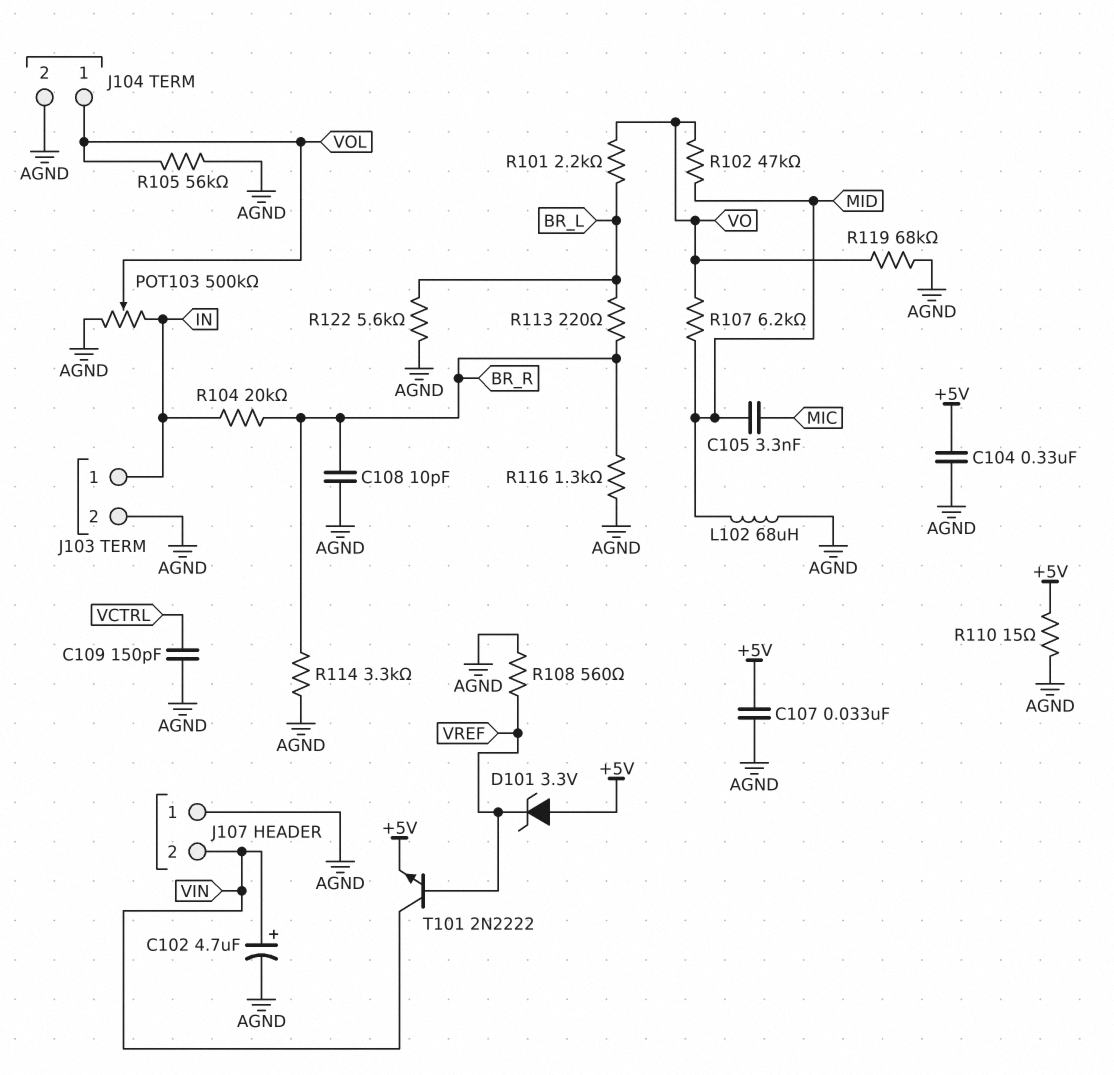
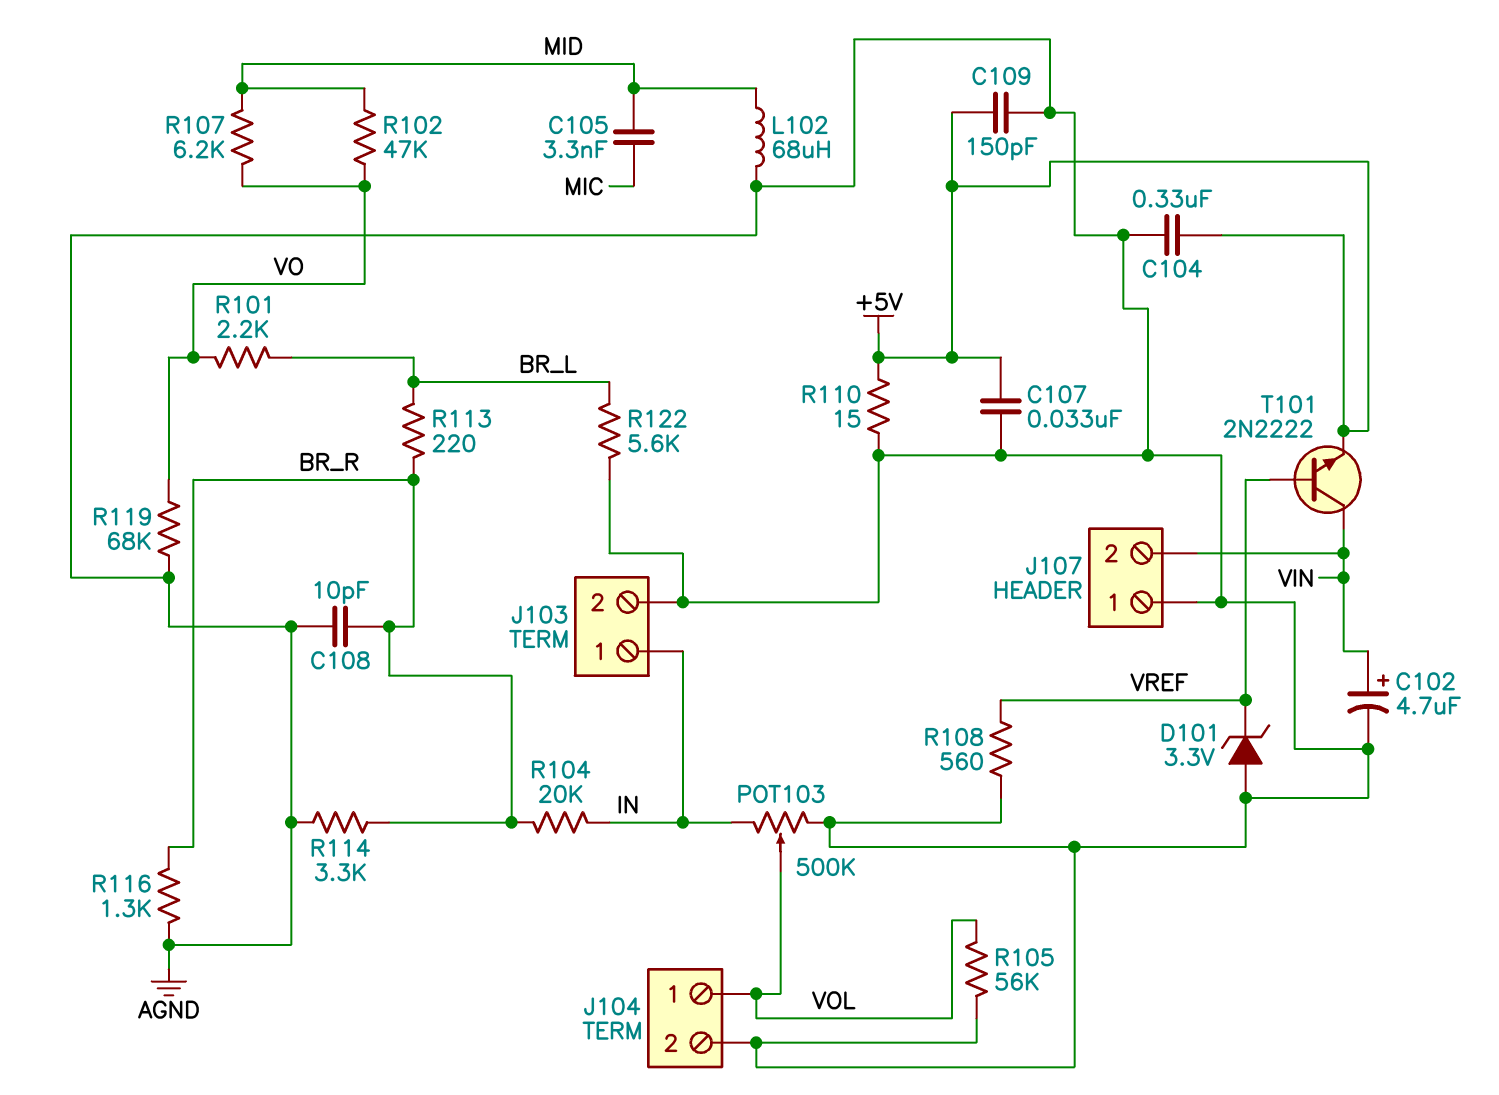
C109: 150pF (AGND, VCTRL) -> 150pF (+5V, AGND)
D101: zener 3.3V (A +5V, K VREF) -> zener 3.3V (A AGND, K VREF)

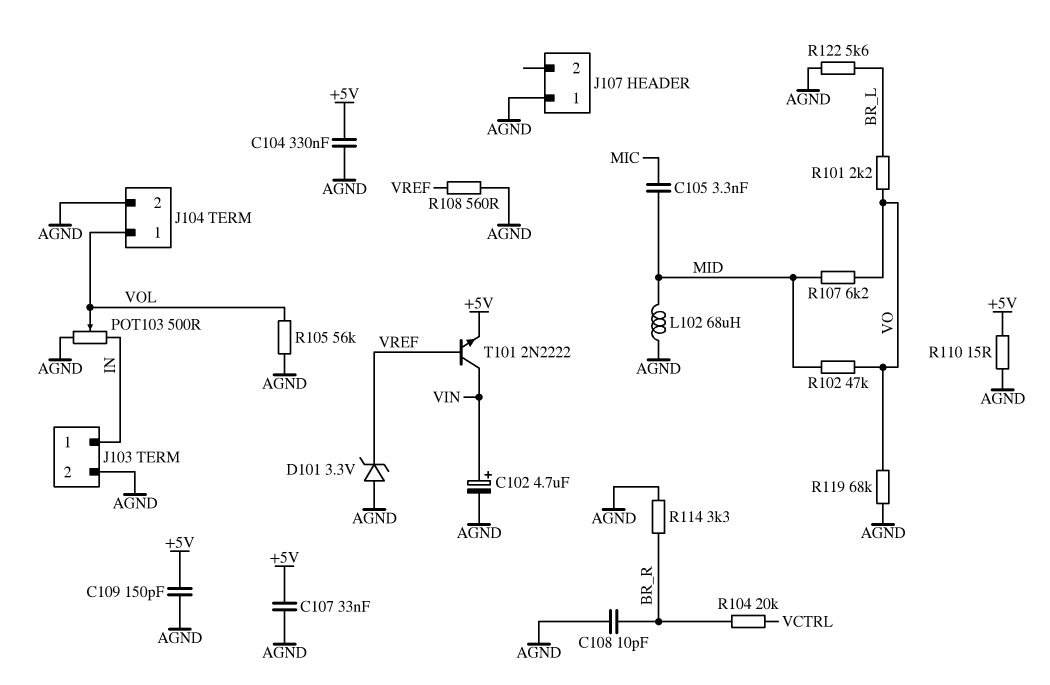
J107 pin 2: VIN -> none
POT103: 500k (AGND, IN, wiper VOL) -> 500 (AGND, IN, wiper VOL)
R104: 20k (BR_R, IN) -> 20k (BR_R, VCTRL)
R113: 220 (BR_L, BR_R) -> none
R116: 1.3k (AGND, BR_R) -> none

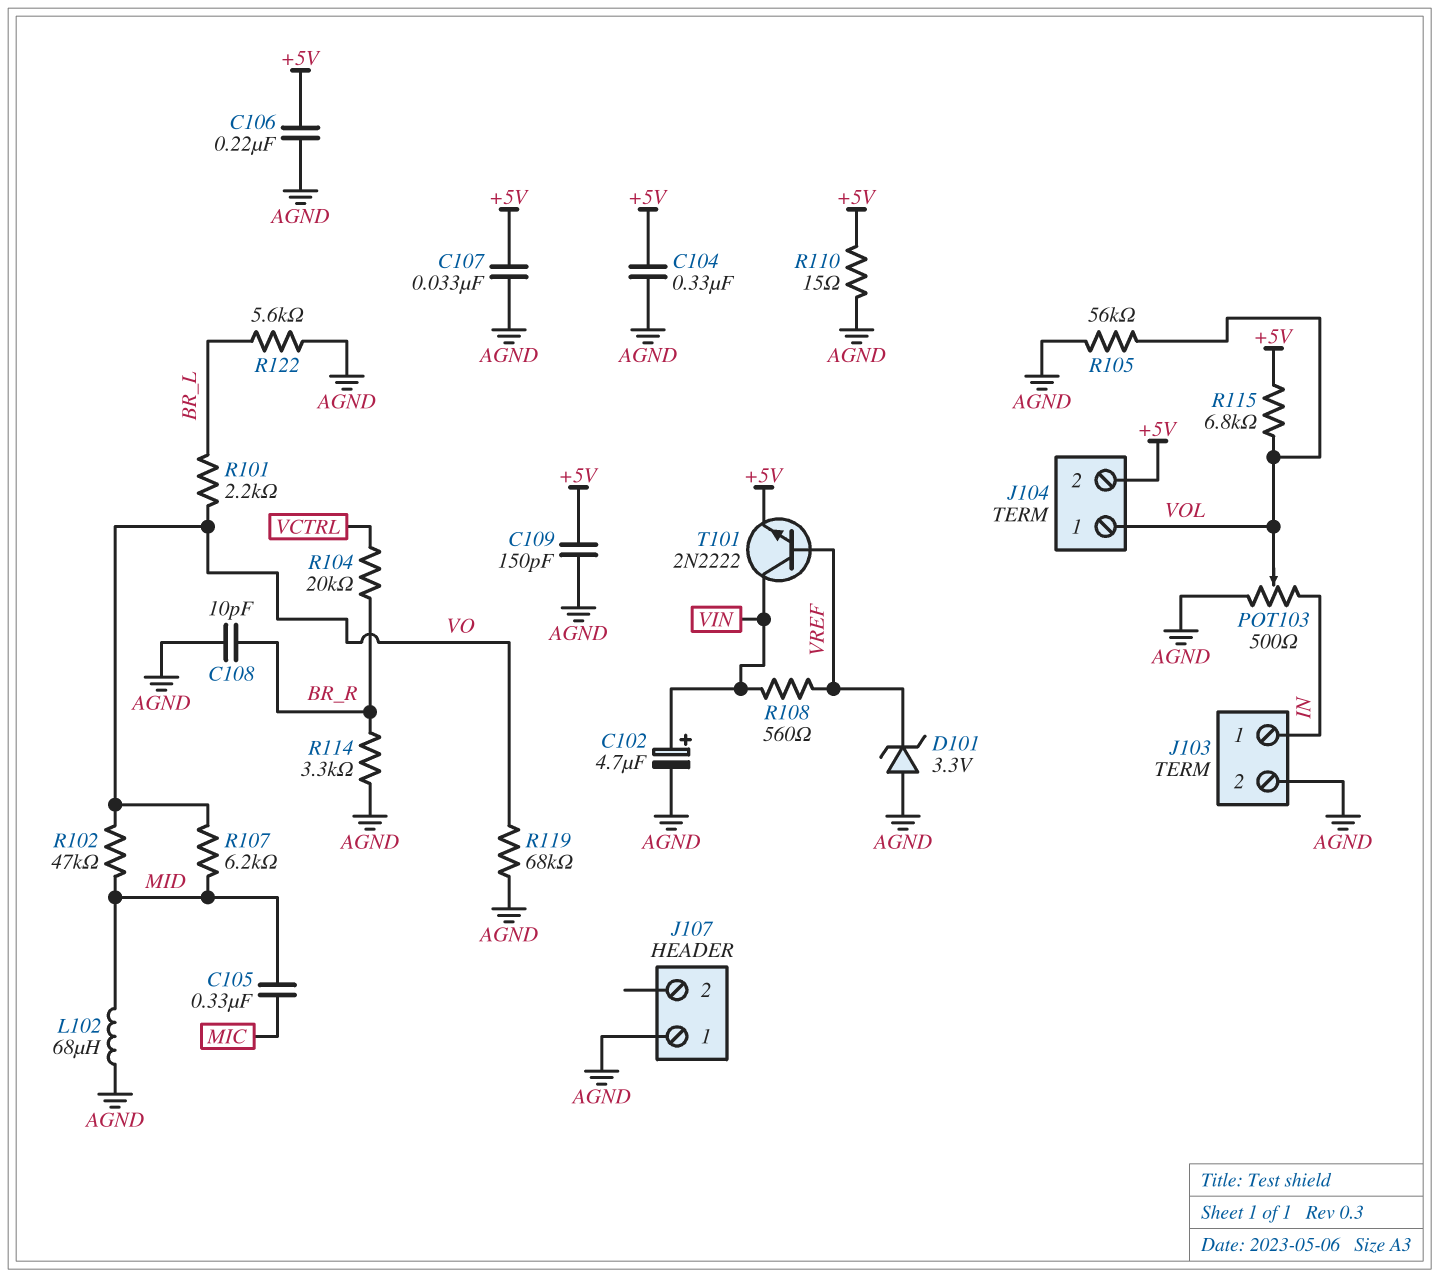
C105: 3.3nF (MIC, MID) -> 330nF (MIC, MID)
C106: none -> 220nF (+5V, AGND)
J104 pin 2: AGND -> +5V
R108: 560 (AGND, VREF) -> 560 (VIN, VREF)
R115: none -> 6.8k (+5V, VOL)

